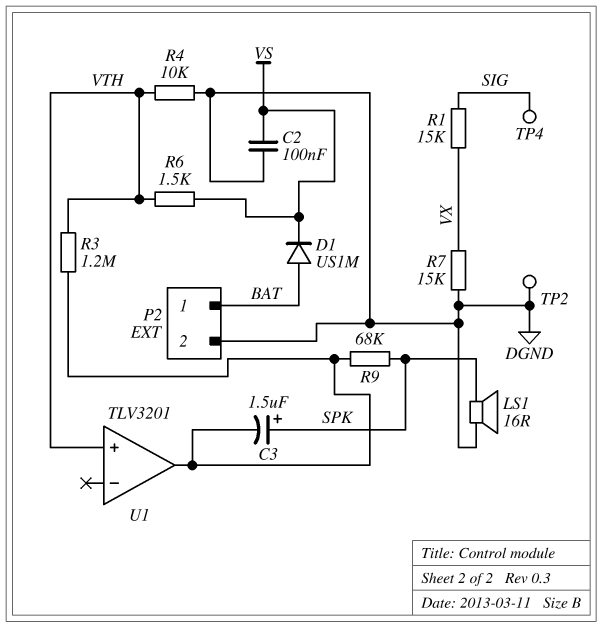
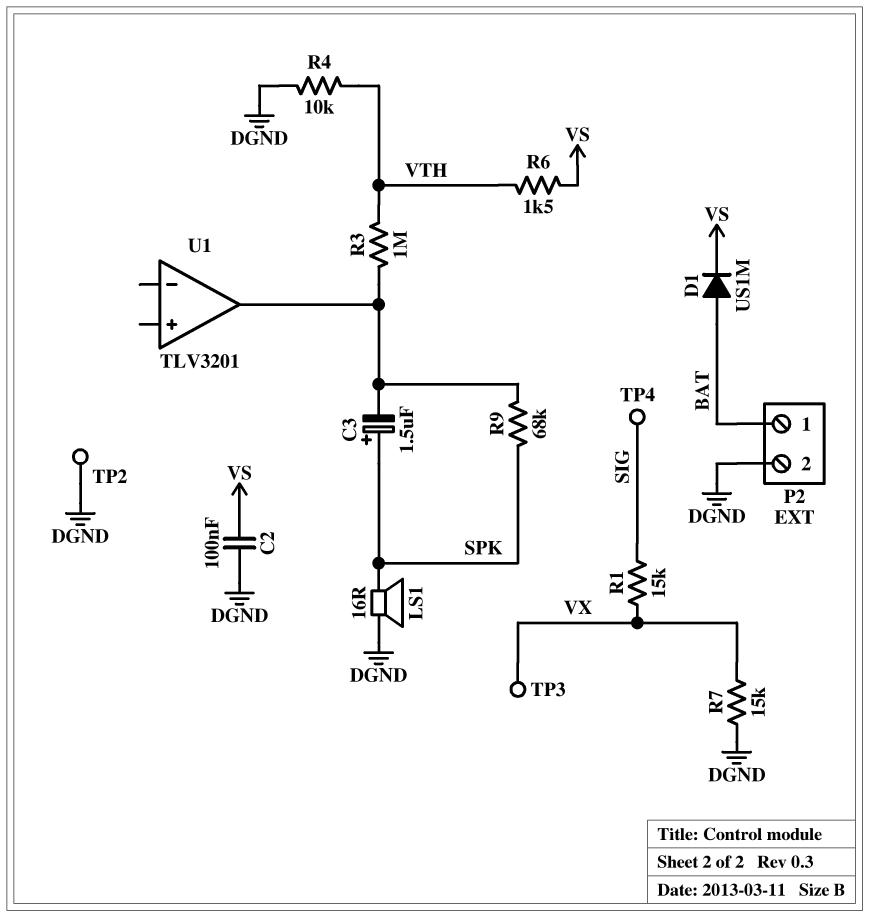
R3: 1.2M (U1/out, VTH) -> 1M (U1/out, VTH)
TP3: none -> test point (VX)
U1 pin in+: VTH -> none

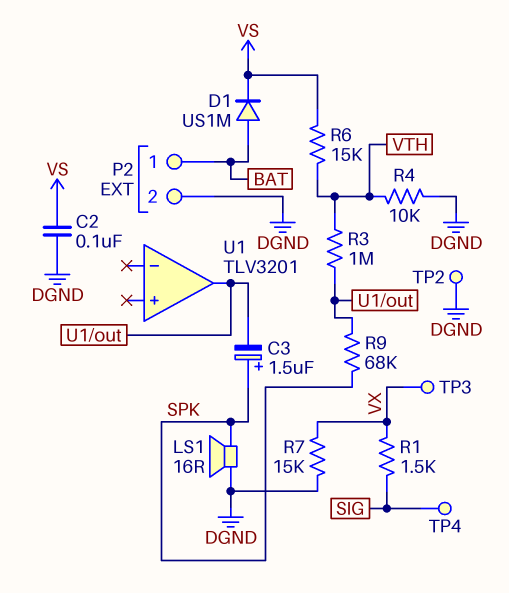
R1: 15k (SIG, VX) -> 1.5k (SIG, VX)
R6: 1.5k (VS, VTH) -> 15k (VS, VTH)

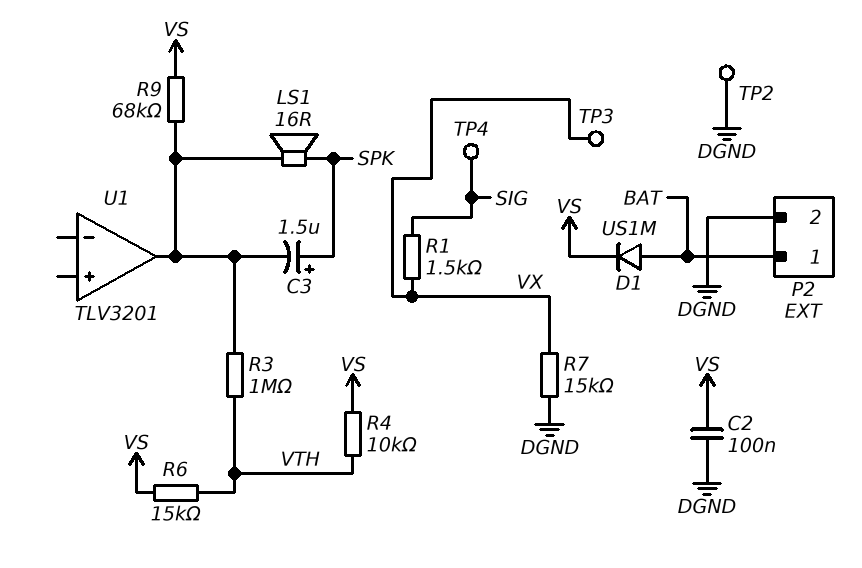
LS1: speaker 16R (DGND, SPK) -> speaker 16R (SPK, U1/out)
R4: 10k (DGND, VTH) -> 10k (VS, VTH)
R9: 68k (SPK, U1/out) -> 68k (U1/out, VS)

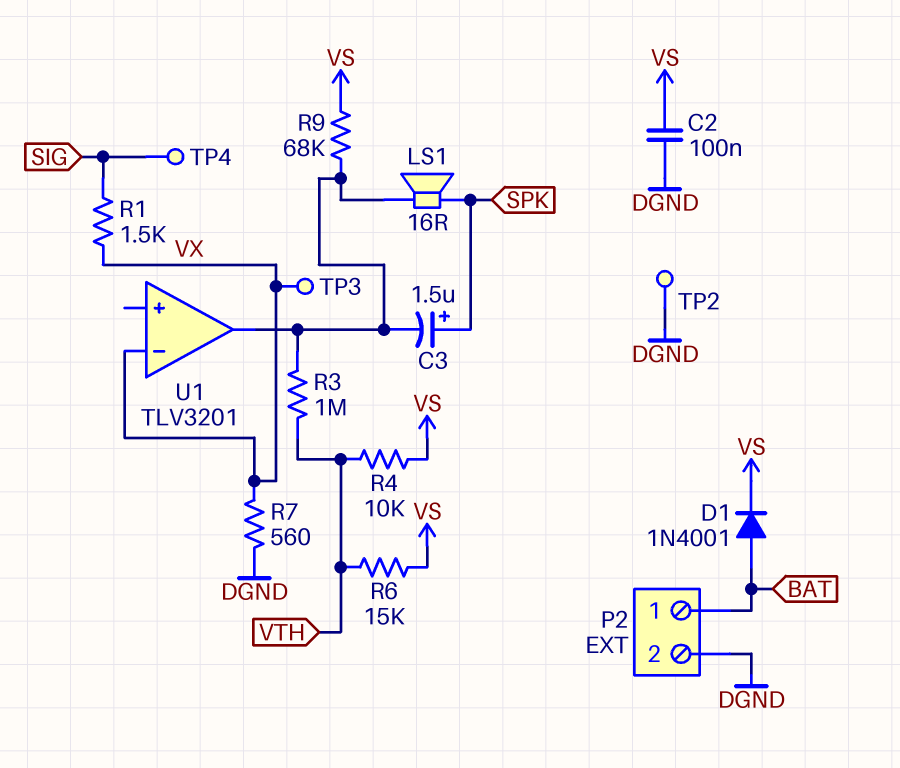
D1: diode US1M (A BAT, K VS) -> diode 1N4001 (A BAT, K VS)
R7: 15k (DGND, VX) -> 560 (DGND, VX)
U1 pin in-: none -> VX

